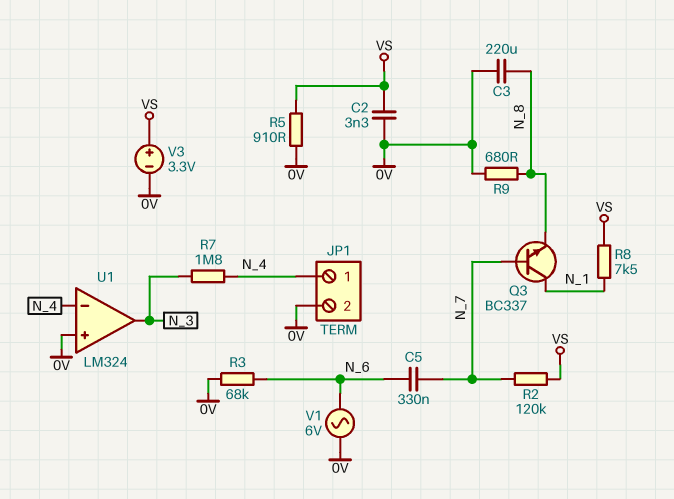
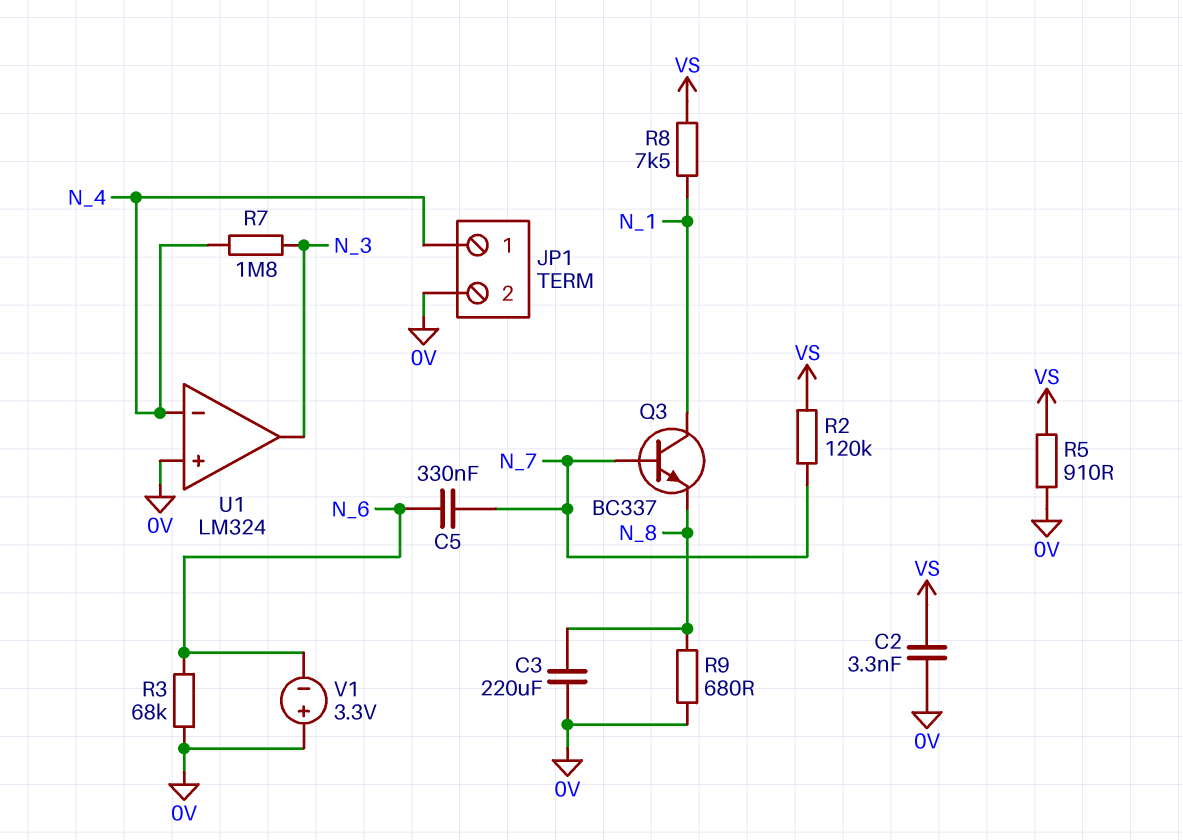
V1: AC 6V (0V, N_6) -> 3.3V (plus 0V, minus N_6)
V3: 3.3V (plus VS, minus 0V) -> none

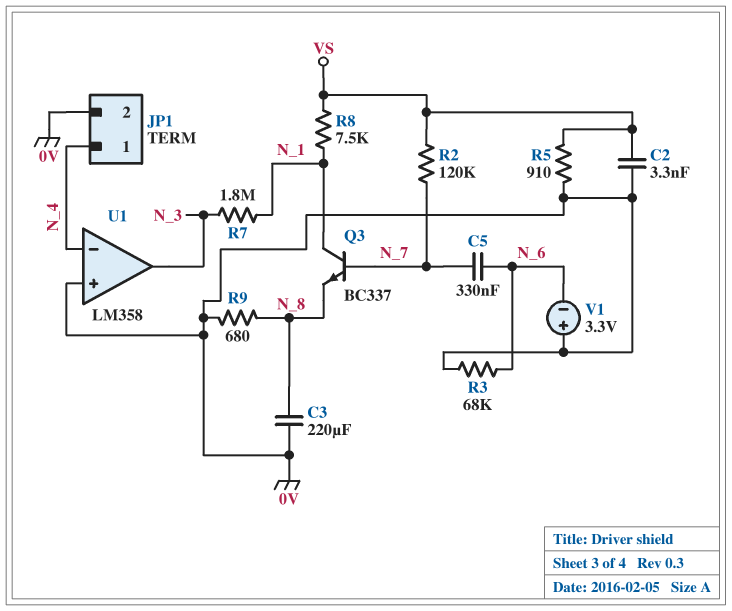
R7: 1.8M (N_3, N_4) -> 1.8M (N_1, N_3)
U1: LM324 -> LM358

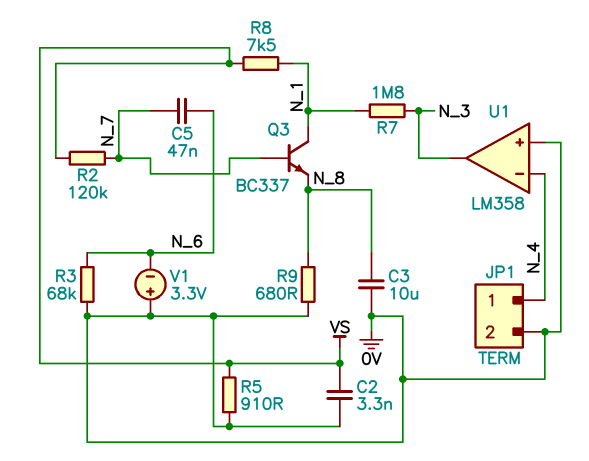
C3: 220uF (0V, N_8) -> 10uF (0V, N_8)
C5: 330nF (N_6, N_7) -> 47nF (N_6, N_7)

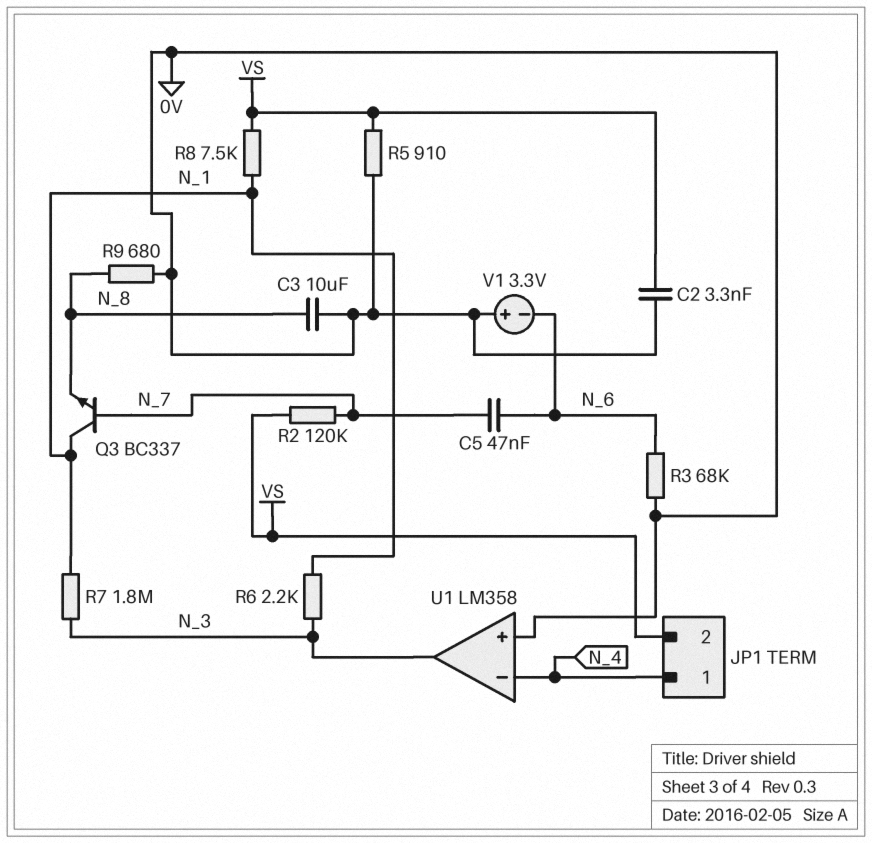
JP1 pin 2: 0V -> VS
R6: none -> 2.2k (N_1, N_3)

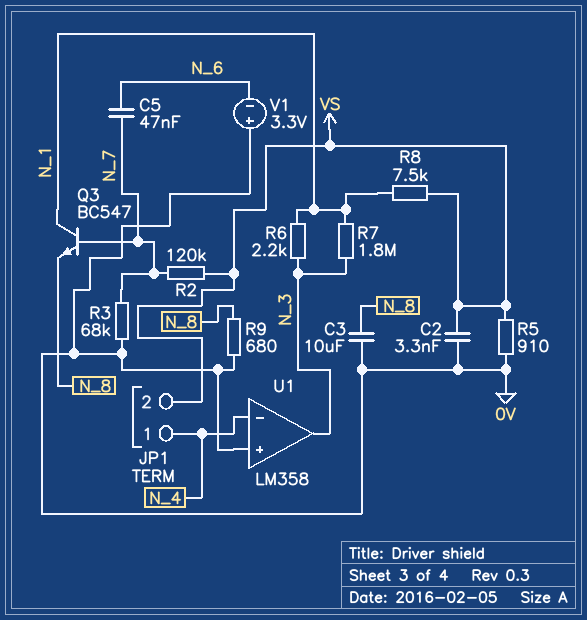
Q3: NPN BC337 (B N_7, C N_1, E N_8) -> NPN BC547 (B N_7, C N_1, E N_8)
R3: 68k (0V, N_6) -> 68k (0V, N_7)

